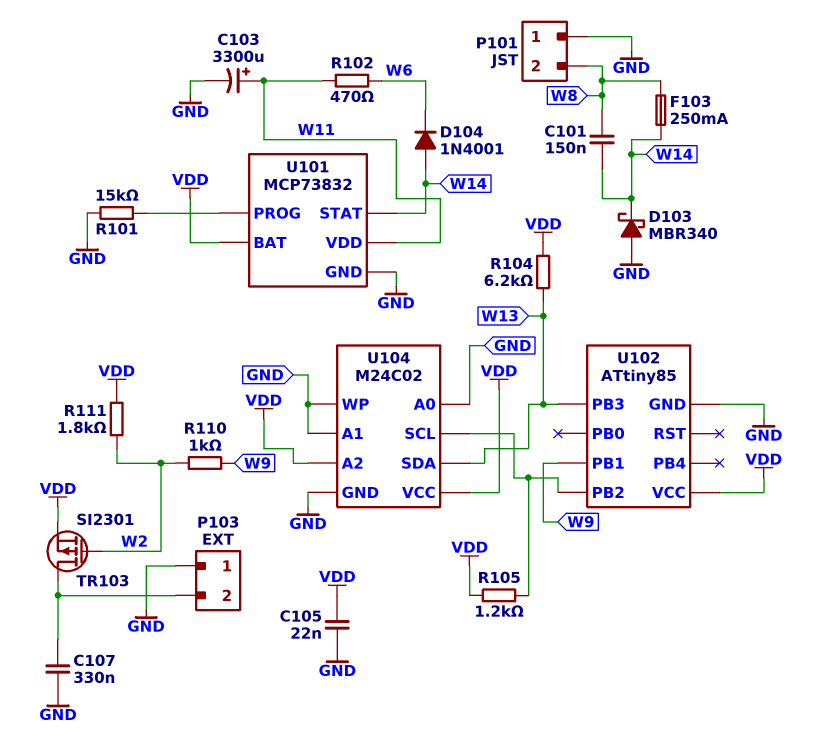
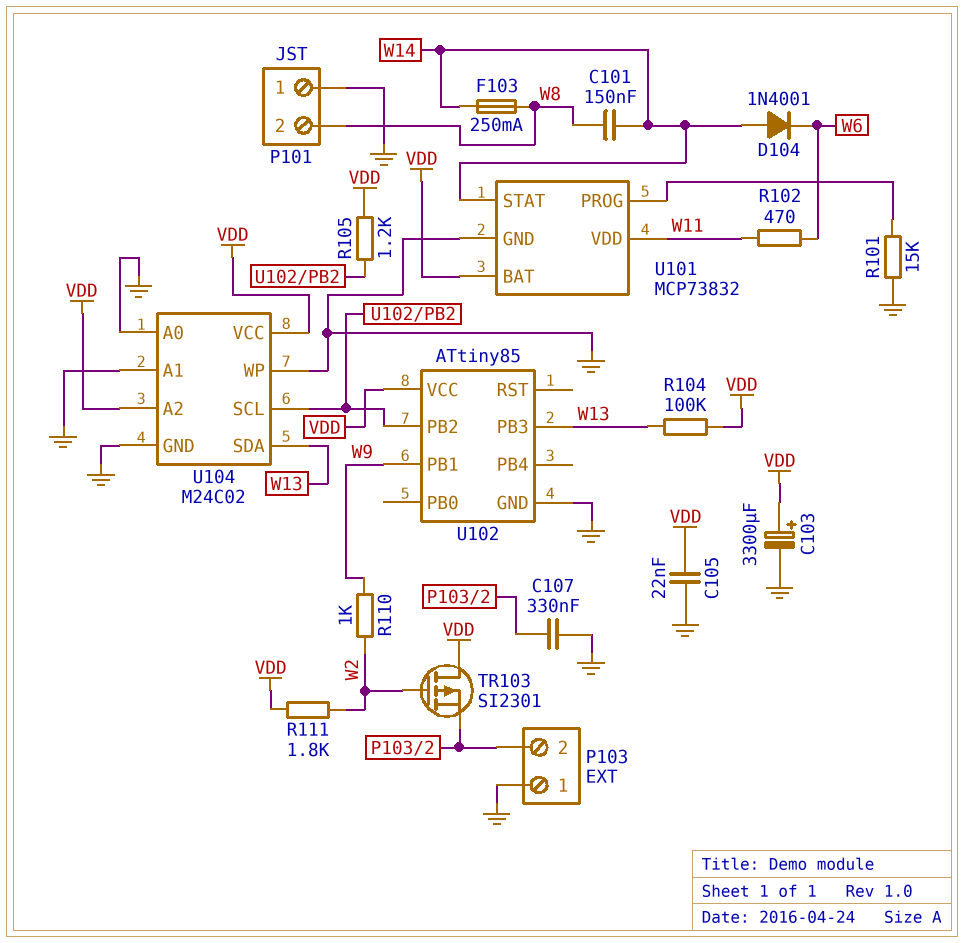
C103: 3300uF (plus W11, minus GND) -> 3300uF (plus VDD, minus GND)
D103: schottky MBR340 (A GND, K W14) -> none
R104: 6.2k (VDD, W13) -> 100k (VDD, W13)
TR103: PMOS SI2301 (G W2, D P103/2, S VDD) -> PMOS SI2301 (G W2, D VDD, S P103/2)

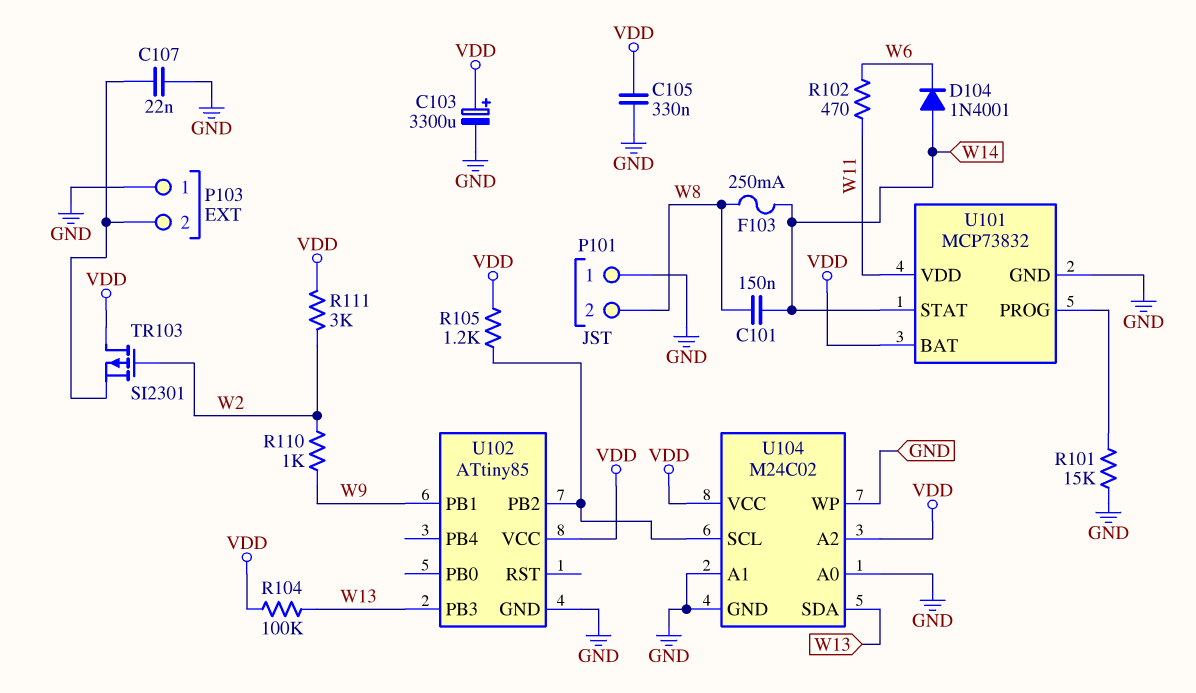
C105: 22nF (GND, VDD) -> 330nF (GND, VDD)
C107: 330nF (GND, P103/2) -> 22nF (GND, P103/2)
R111: 1.8k (VDD, W2) -> 3k (VDD, W2)

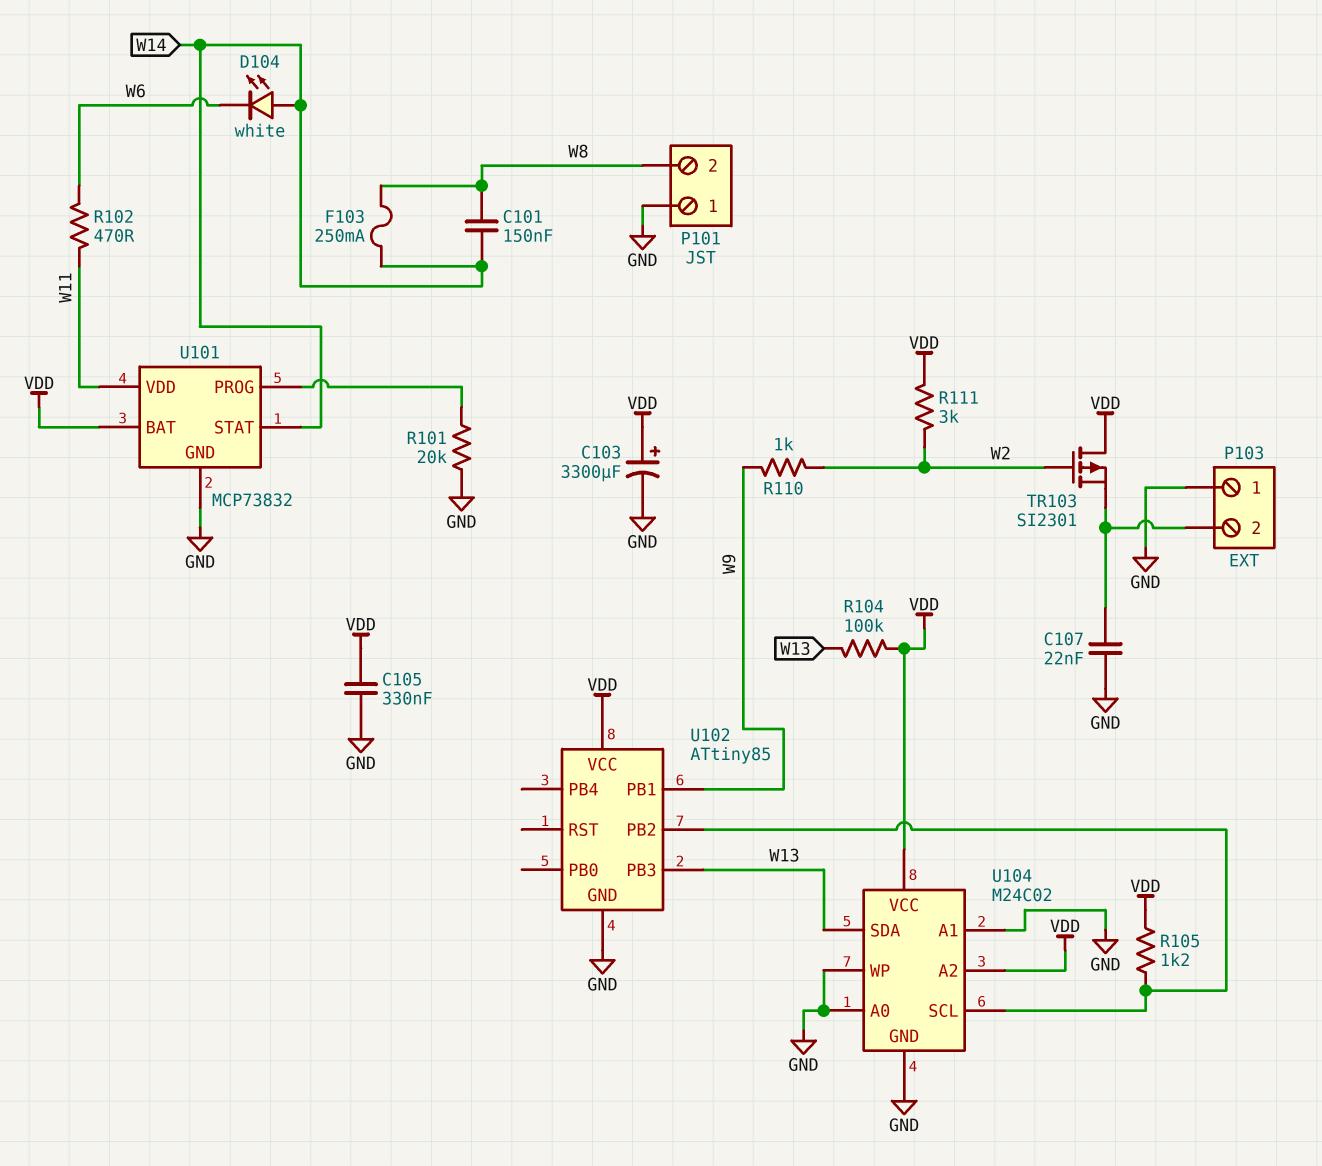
D104: diode 1N4001 (A W14, K W6) -> LED white (A W14, K W6)
R101: 15k (GND, U101/PROG) -> 20k (GND, U101/PROG)

